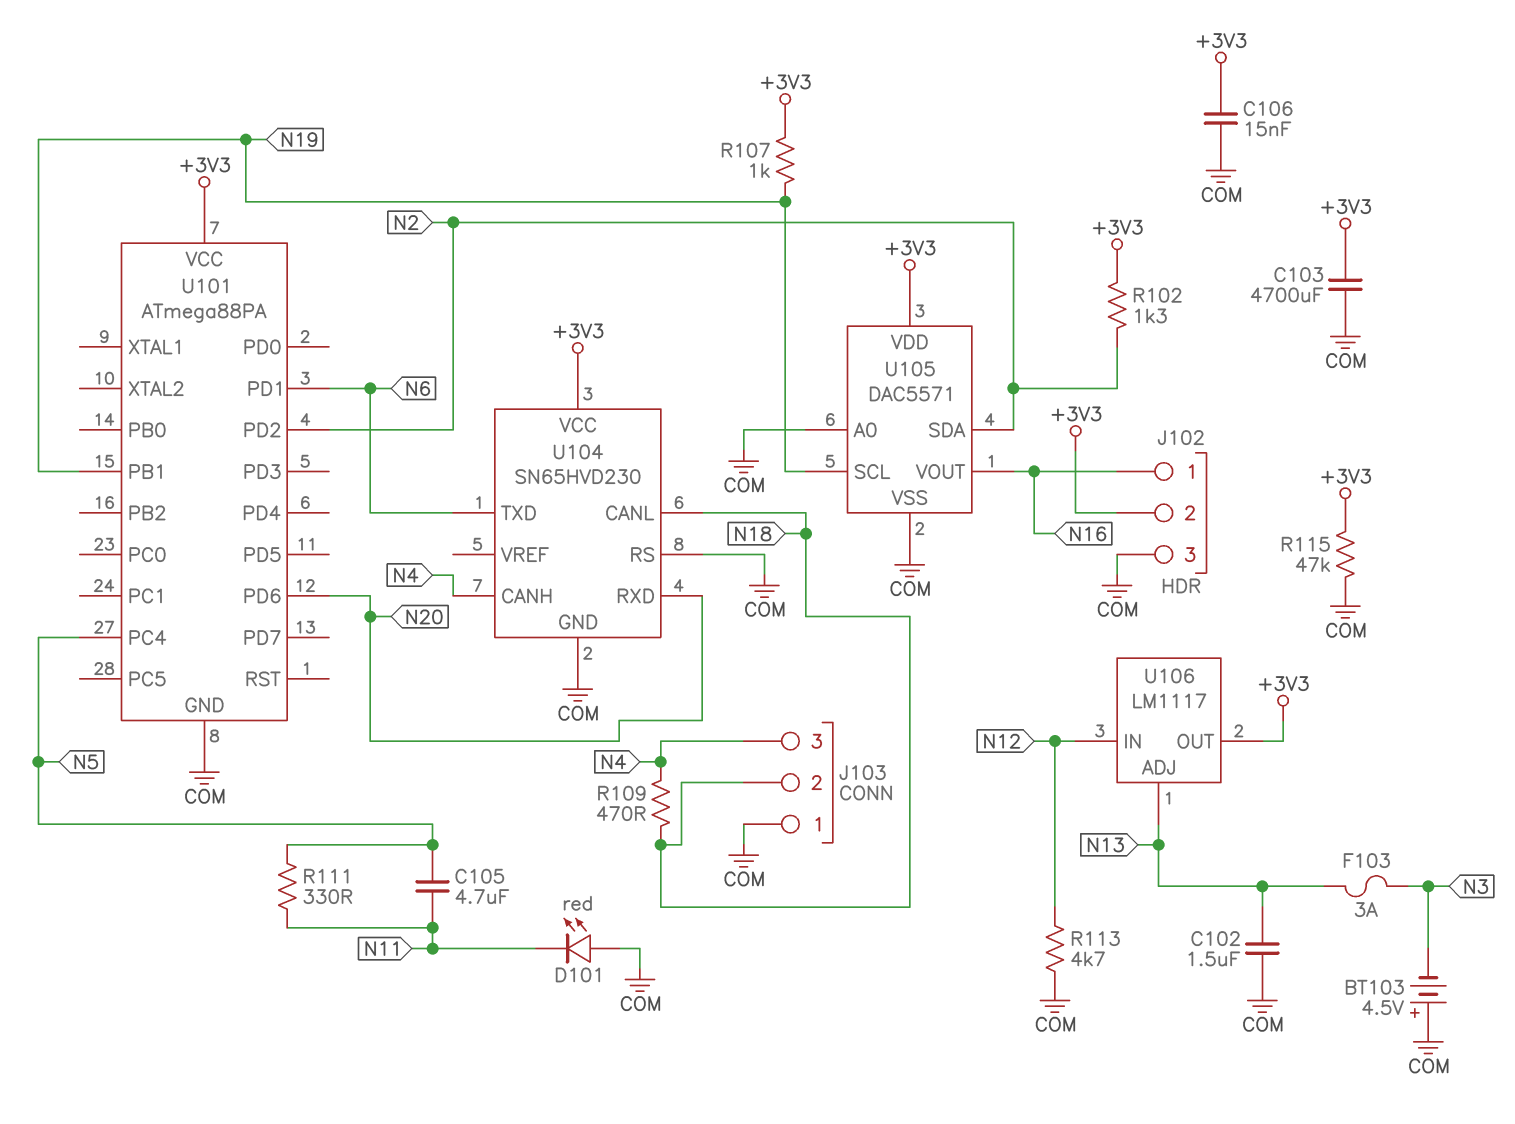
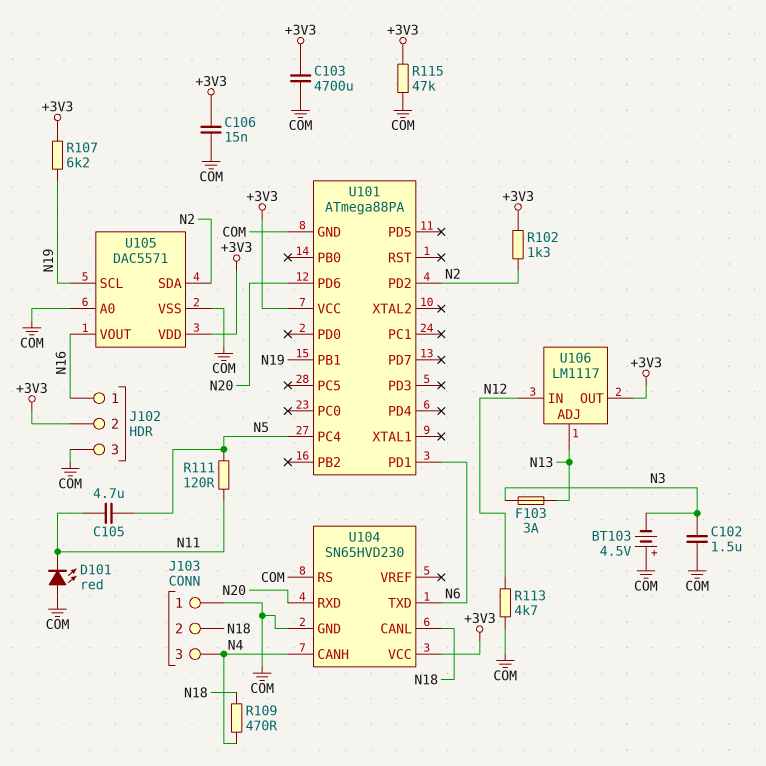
C102: 1.5uF (COM, N13) -> 1.5uF (COM, N3)
R107: 1k (+3V3, N19) -> 6.2k (+3V3, N19)
R111: 330 (N5, N11) -> 120 (N5, N11)

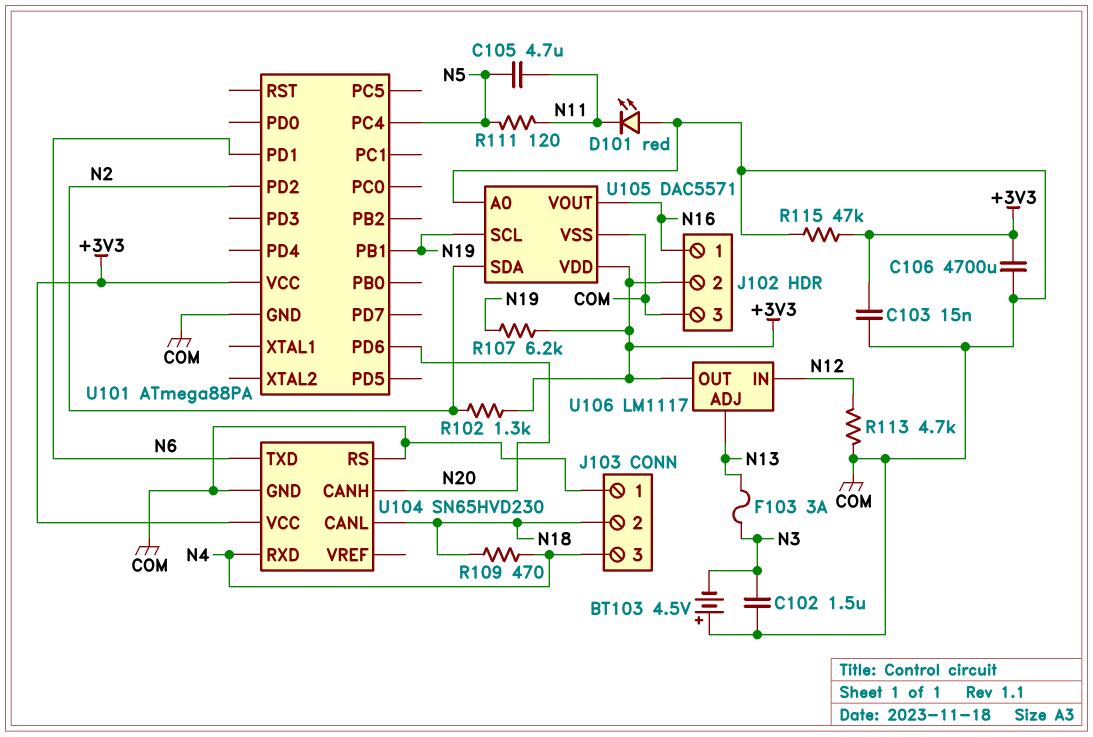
C103: 4700uF (+3V3, COM) -> 15nF (+3V3, COM)
C106: 15nF (+3V3, COM) -> 4700uF (+3V3, COM)
U104 pin CANH: N4 -> N20
U104 pin RXD: N20 -> N4

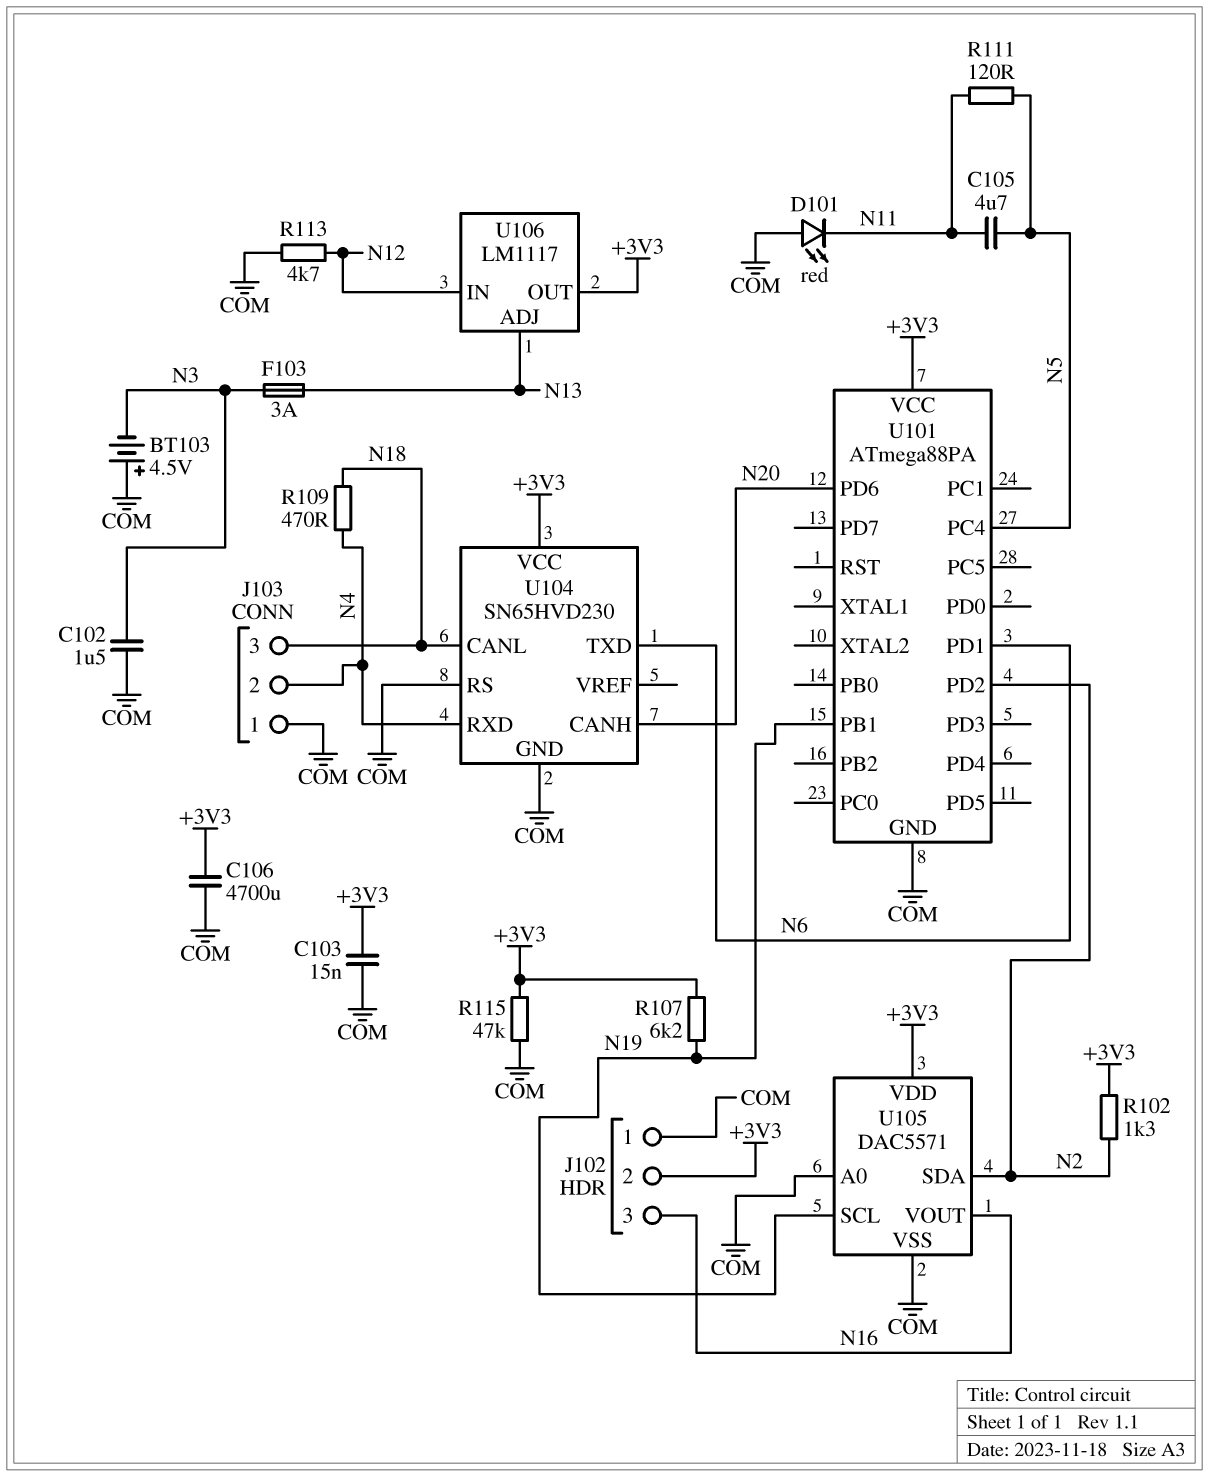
J102 pin 1: N16 -> COM
J102 pin 3: COM -> N16
J103 pin 2: N18 -> N4
J103 pin 3: N4 -> N18

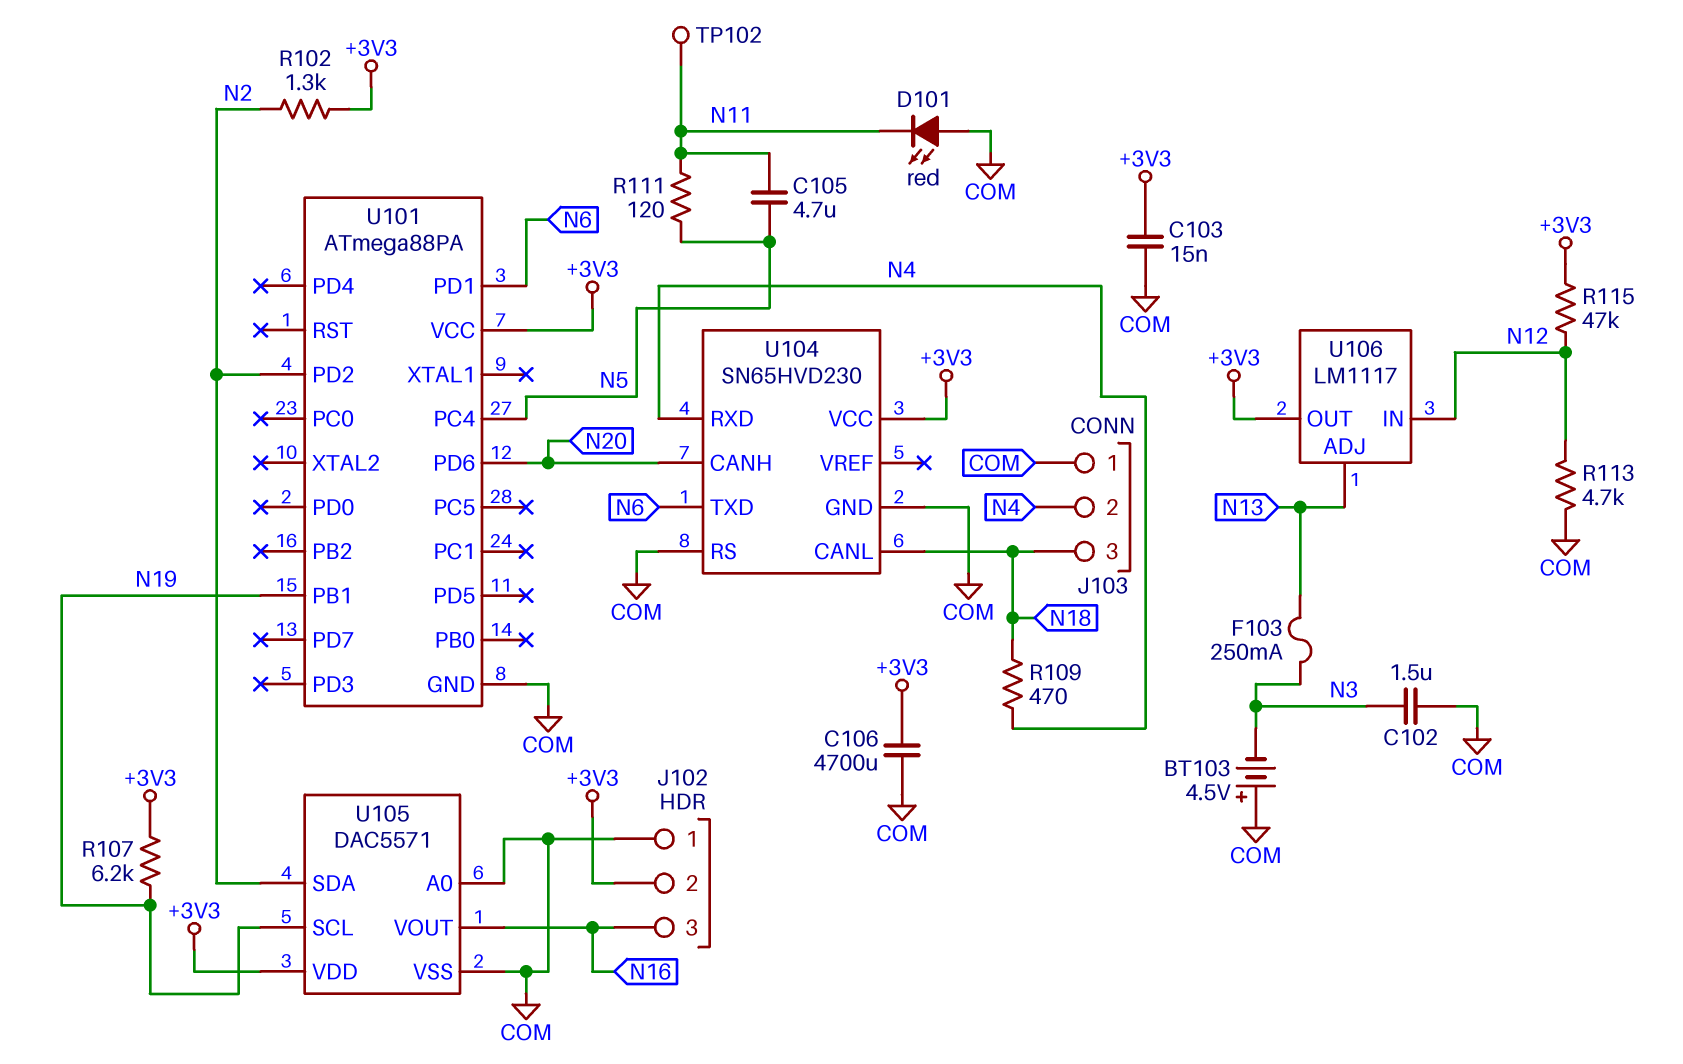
F103: 3A (N3, N13) -> 250mA (N3, N13)
R115: 47k (+3V3, COM) -> 47k (+3V3, N12)
TP102: none -> test point (N11)

